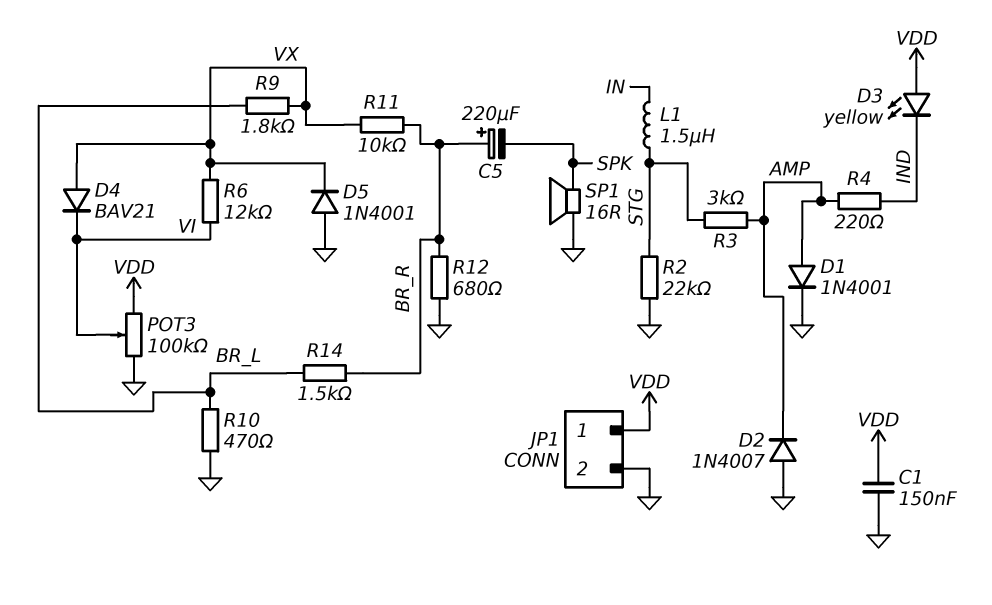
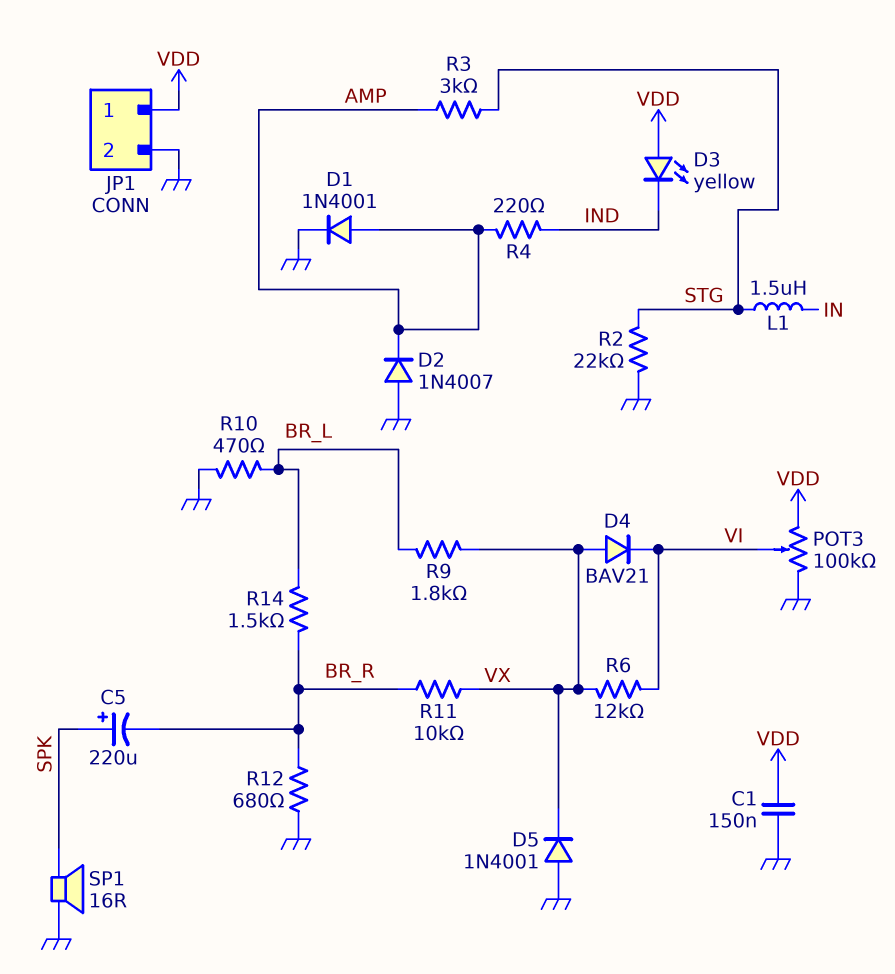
C5: 220uF (plus BR_R, minus SPK) -> 220uF (plus SPK, minus BR_R)

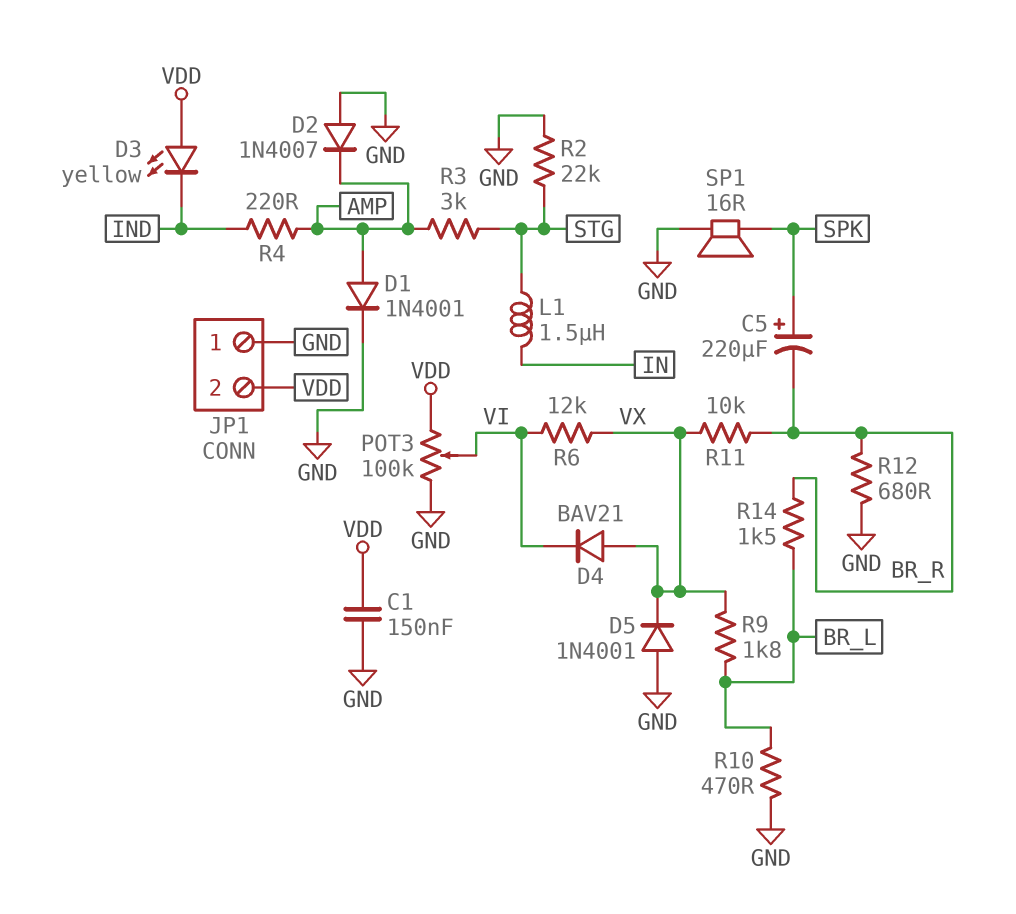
JP1 pin 1: VDD -> GND
JP1 pin 2: GND -> VDD

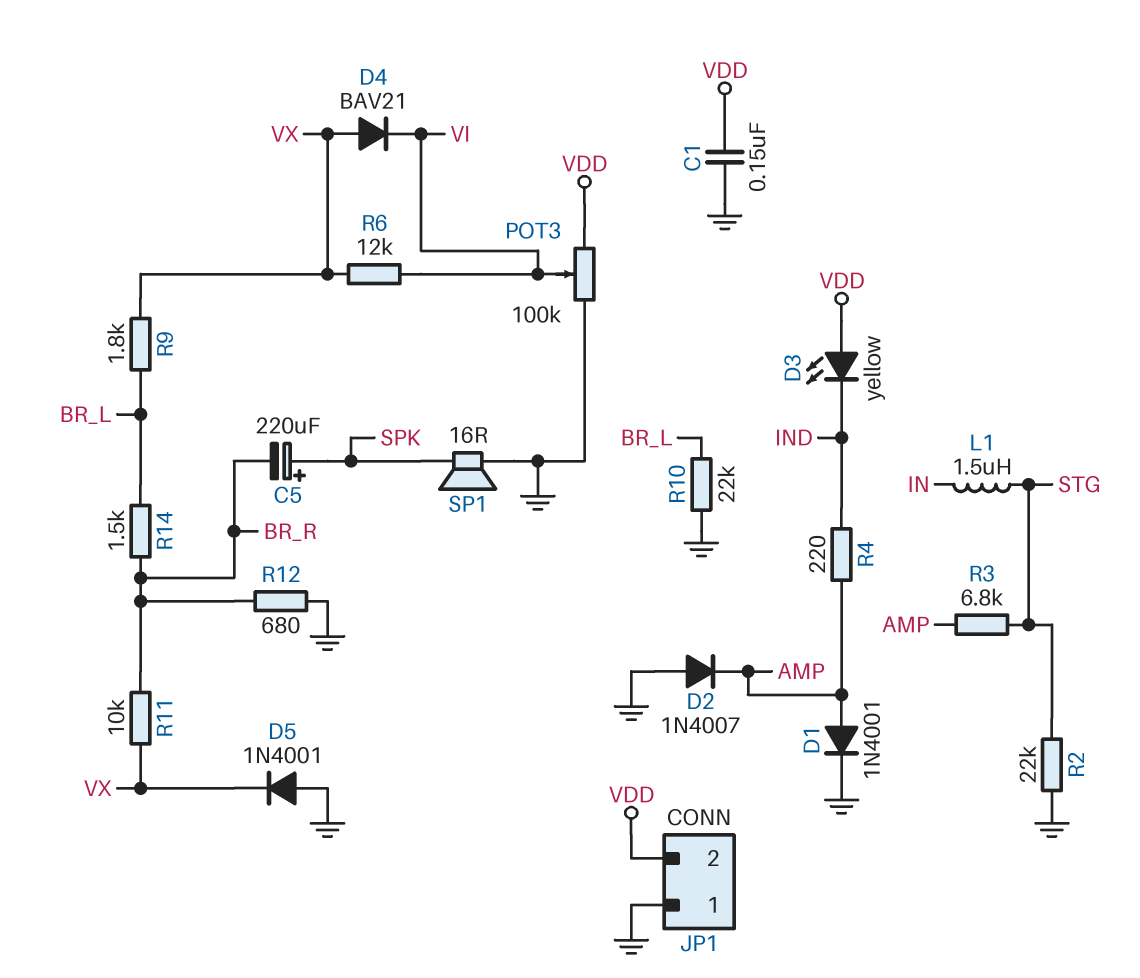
R3: 3k (AMP, STG) -> 6.8k (AMP, STG)
R10: 470 (BR_L, GND) -> 22k (BR_L, GND)

